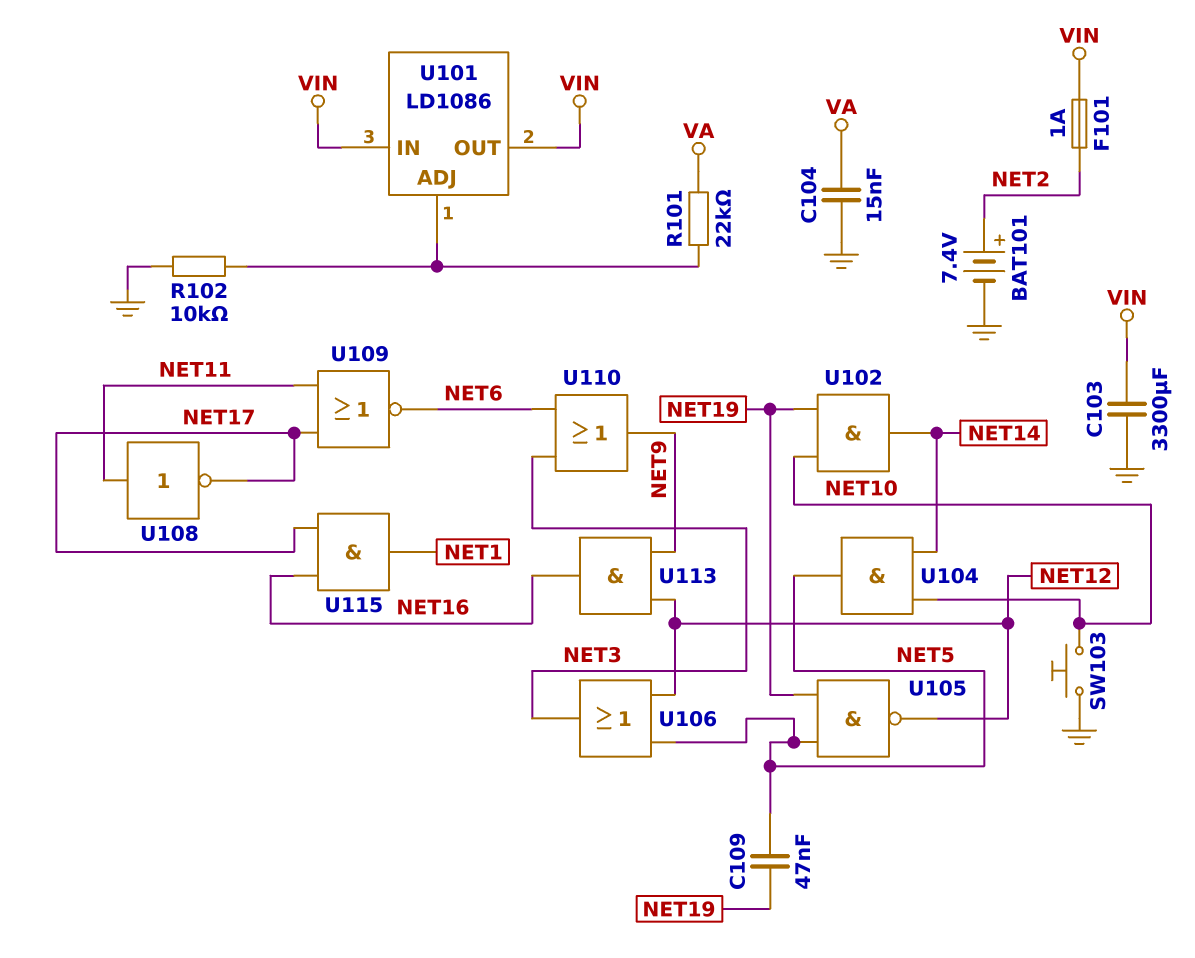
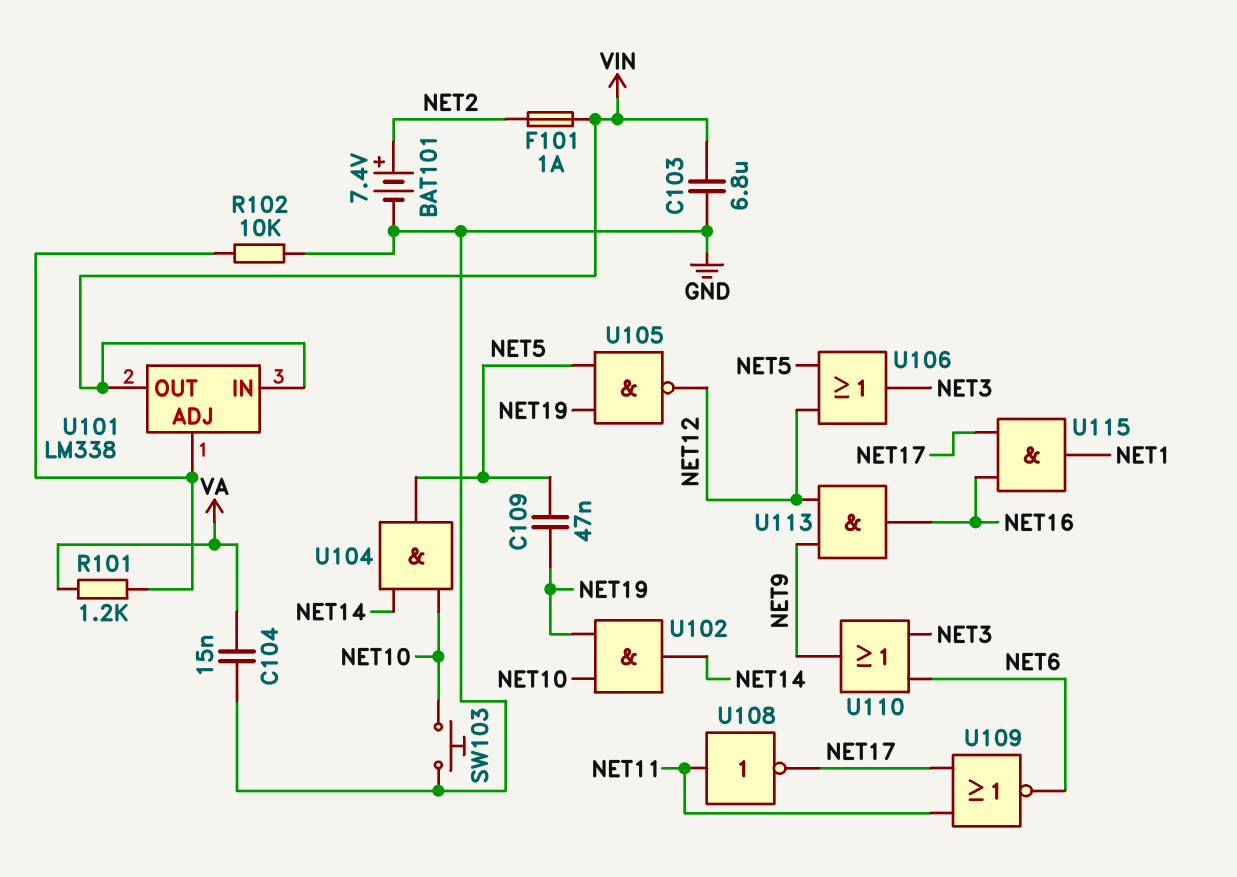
C103: 3300uF (GND, VIN) -> 6.8uF (GND, VIN)
R101: 22k (U101/ADJ, VA) -> 1.2k (U101/ADJ, VA)
U101: LD1086 -> LM338

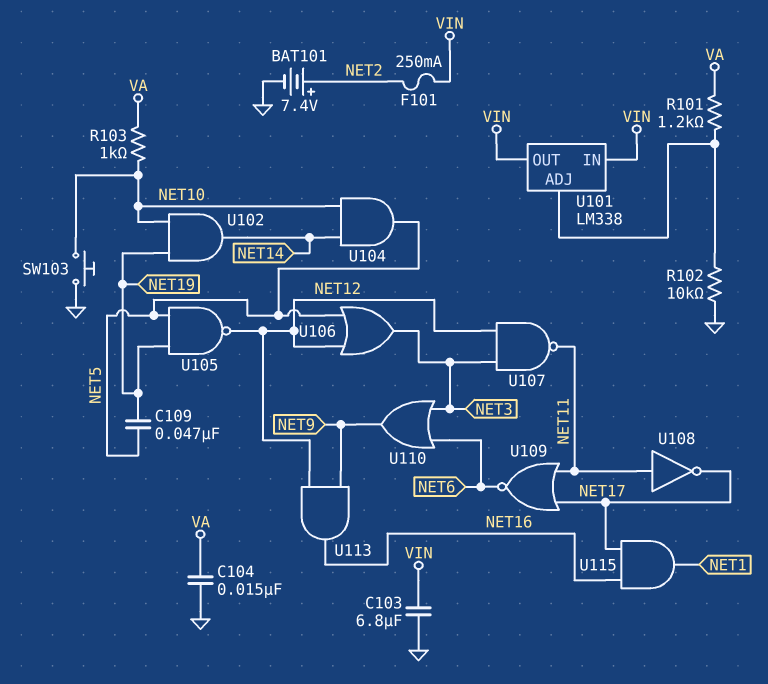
F101: 1A (NET2, VIN) -> 250mA (NET2, VIN)
R103: none -> 1k (NET10, VA)
U107: none -> NAND (in NET3, in NET12, out NET11)

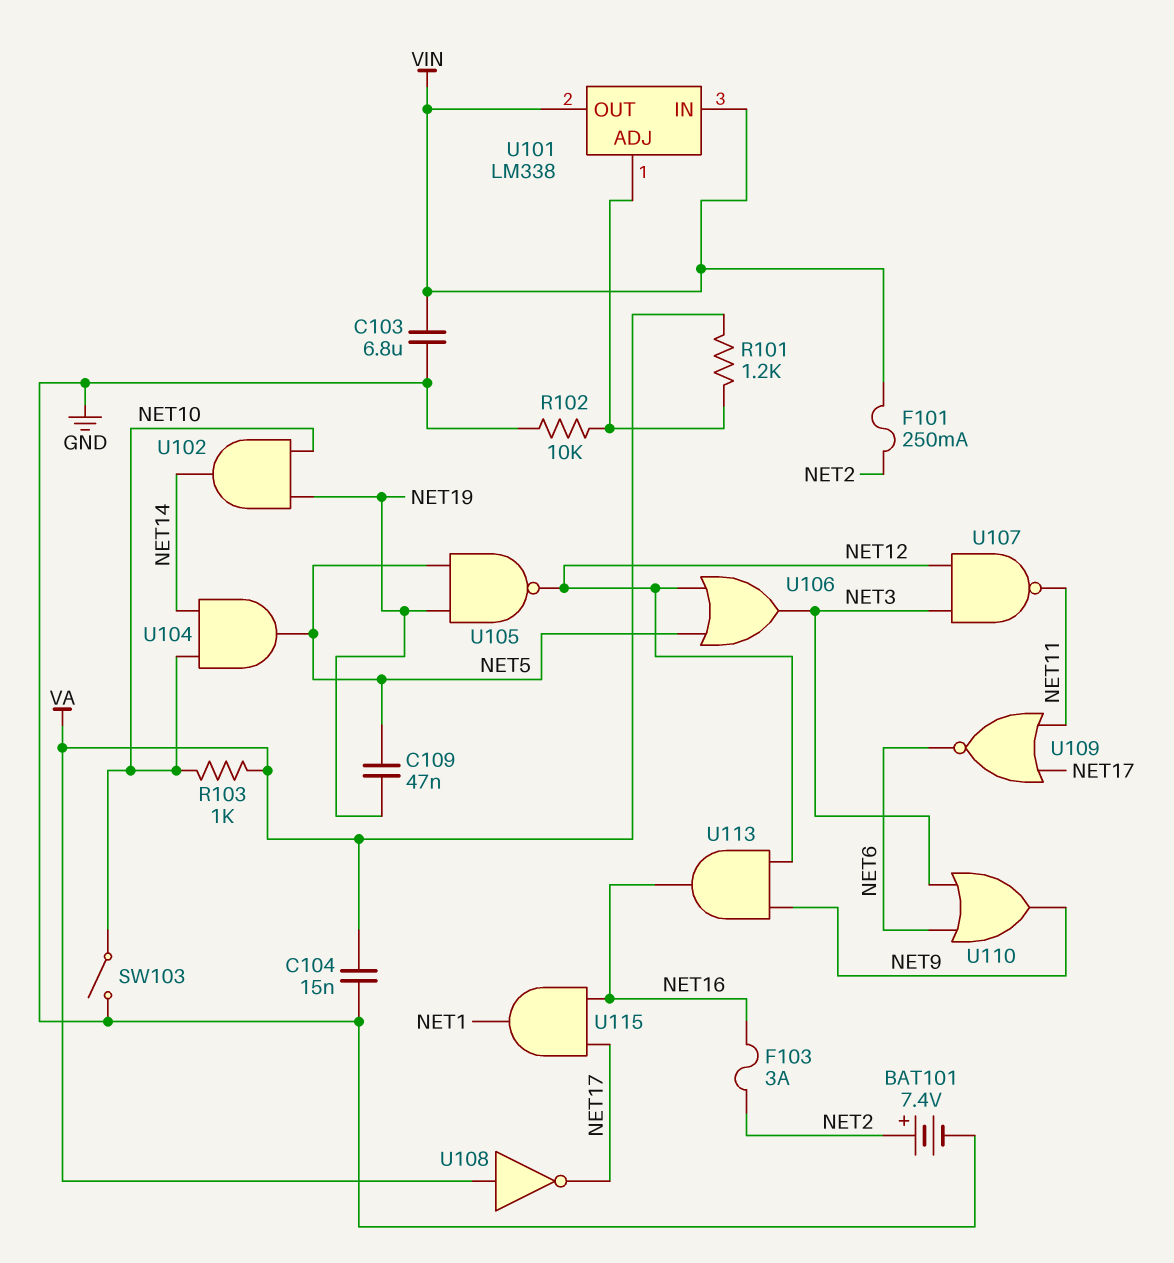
F103: none -> 3A (NET2, NET16)
SW103: button (GND, NET10) -> switch (GND, NET10)
U108: NOT (in NET11, out NET17) -> NOT (in VA, out NET17)

